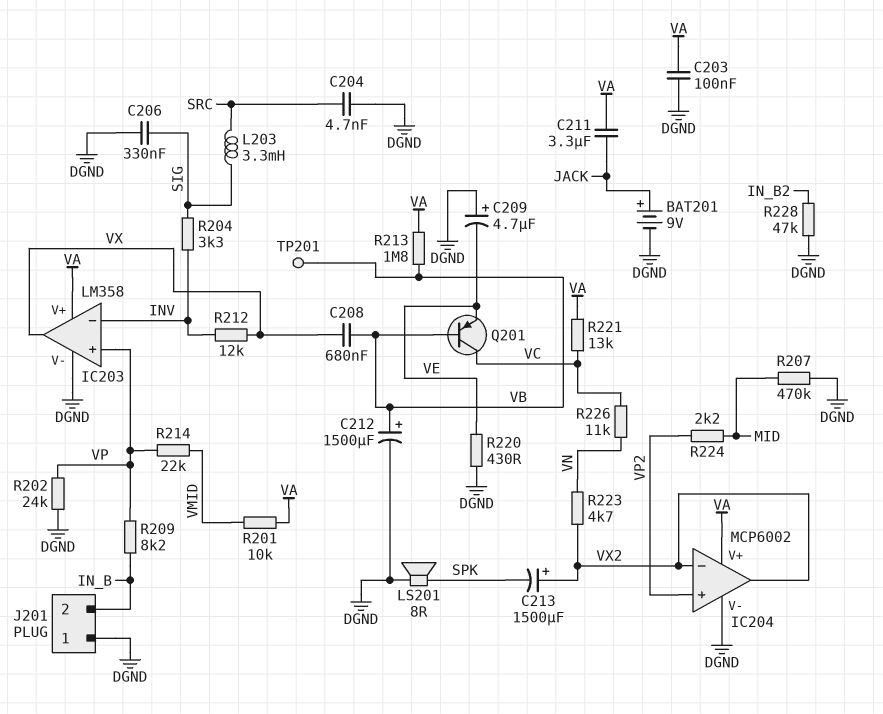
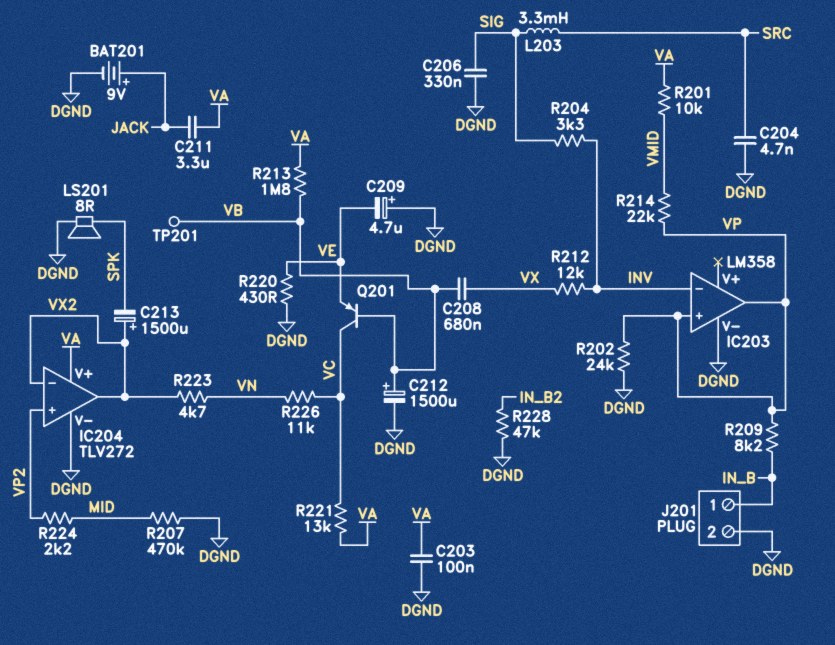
IC203 pin V+: VA -> none
IC203 pin out: VX -> VP
IC204: MCP6002 -> TLV272
J201 pin 1: DGND -> IN_B
J201 pin 2: IN_B -> DGND

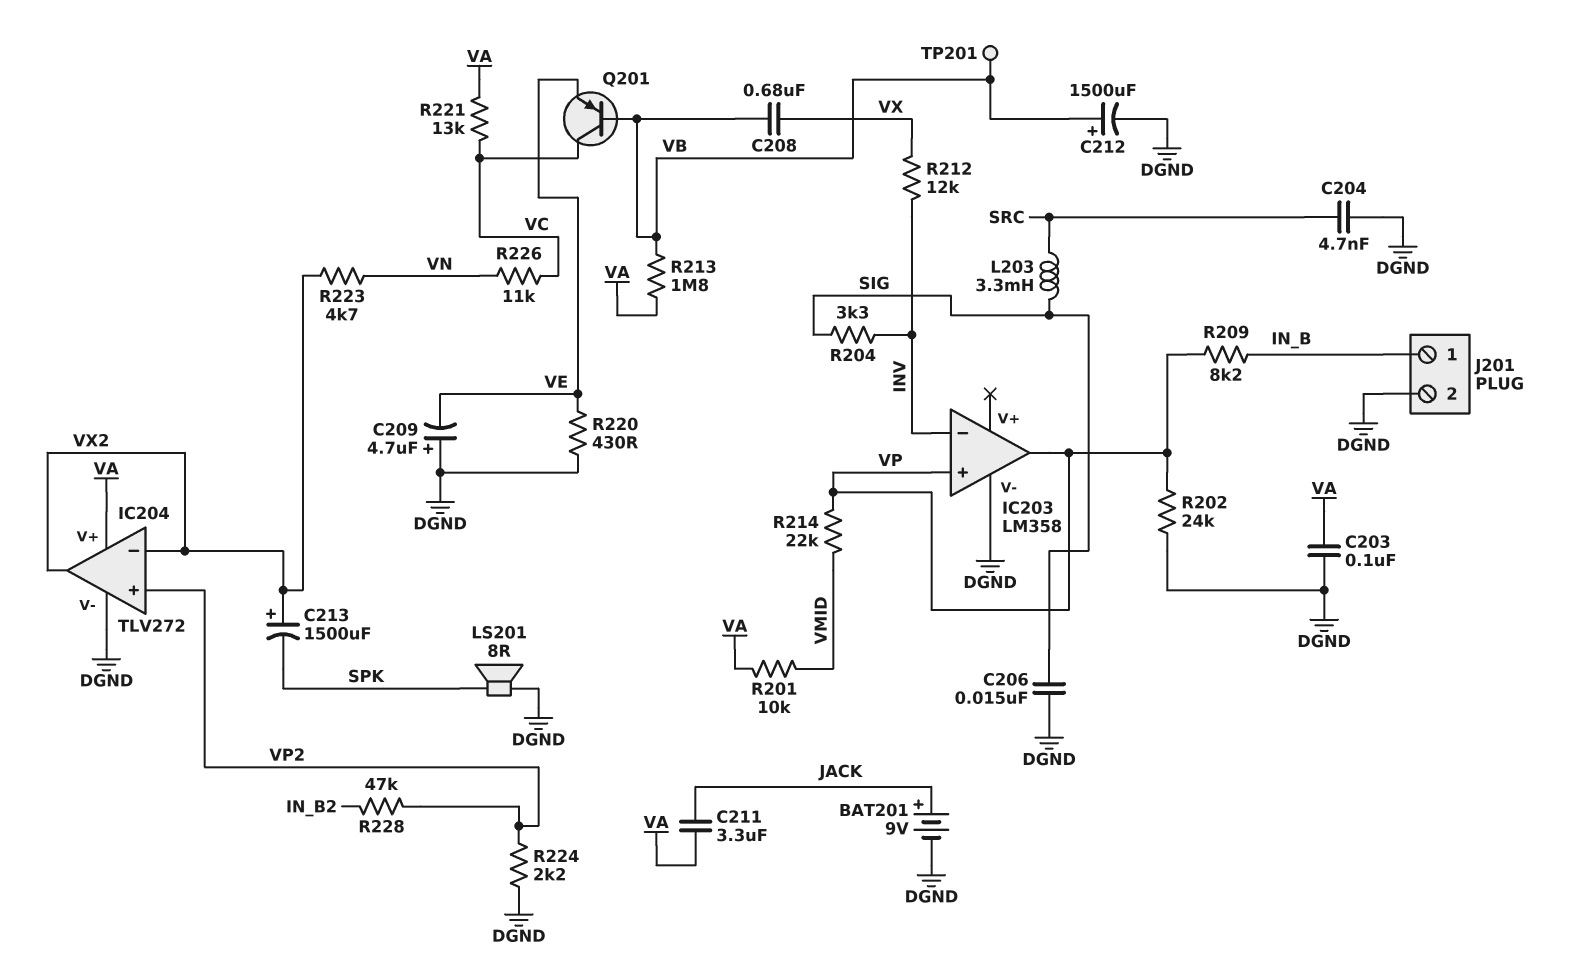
C206: 330nF (DGND, SIG) -> 15nF (DGND, SIG)
R207: 470k (DGND, MID) -> none
R224: 2.2k (MID, VP2) -> 2.2k (DGND, VP2)
R228: 47k (DGND, IN_B2) -> 47k (IN_B2, VP2)

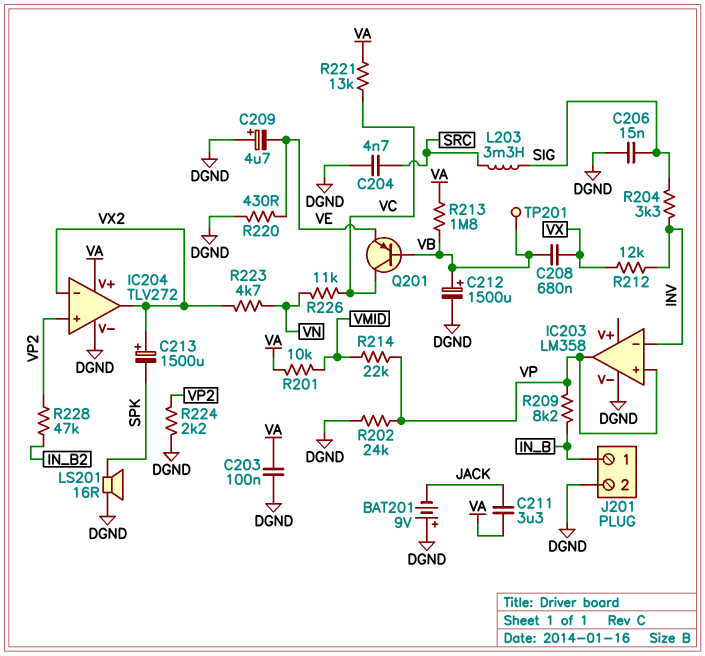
BAT201: 9V (plus JACK, minus DGND) -> 9V (plus DGND, minus JACK)
LS201: speaker 8R (DGND, SPK) -> speaker 16R (DGND, SPK)

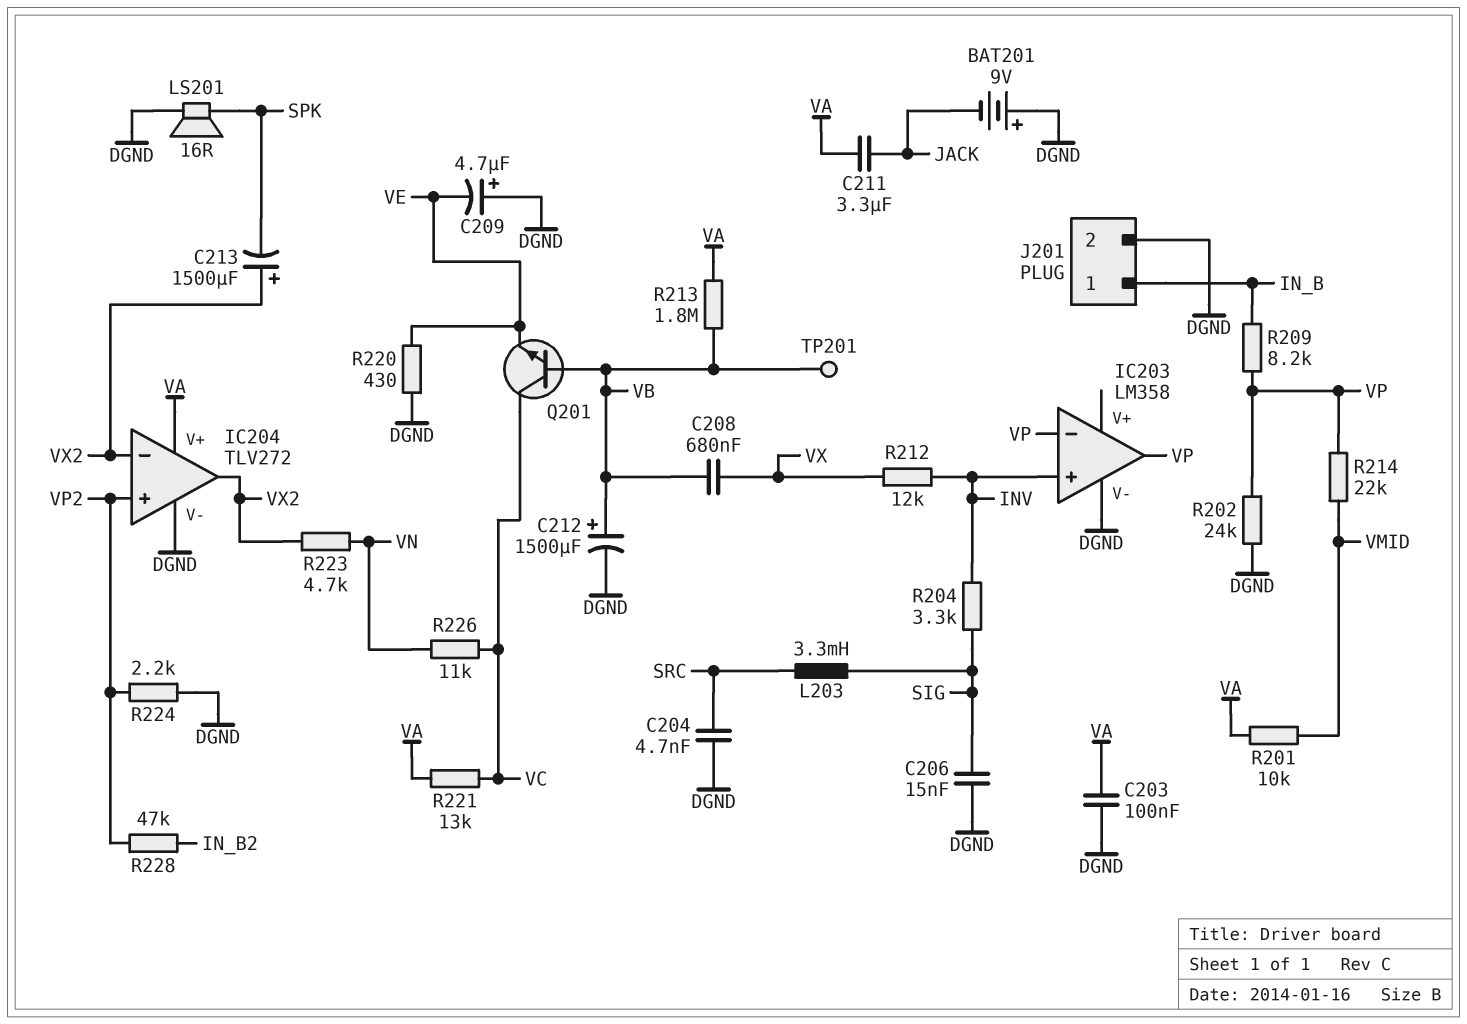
IC203 pin in+: VP -> INV
IC203 pin in-: INV -> VP
Q201: PNP (B VB, C VC, E VE) -> NPN (B VB, C VC, E VE)

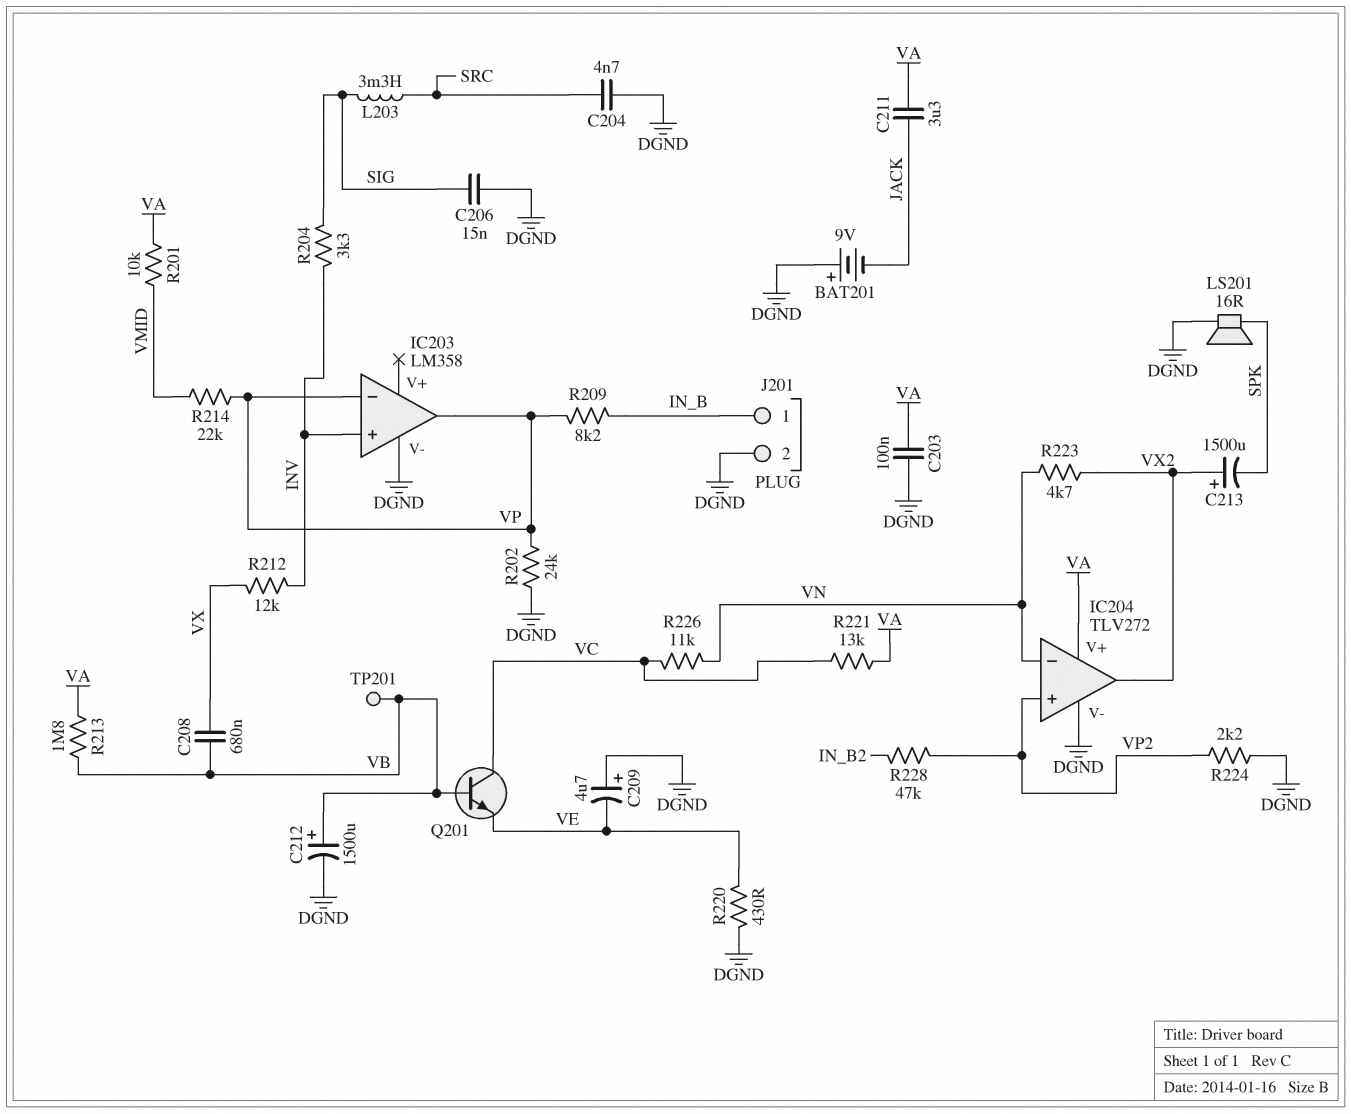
IC204 pin in-: VX2 -> VN

